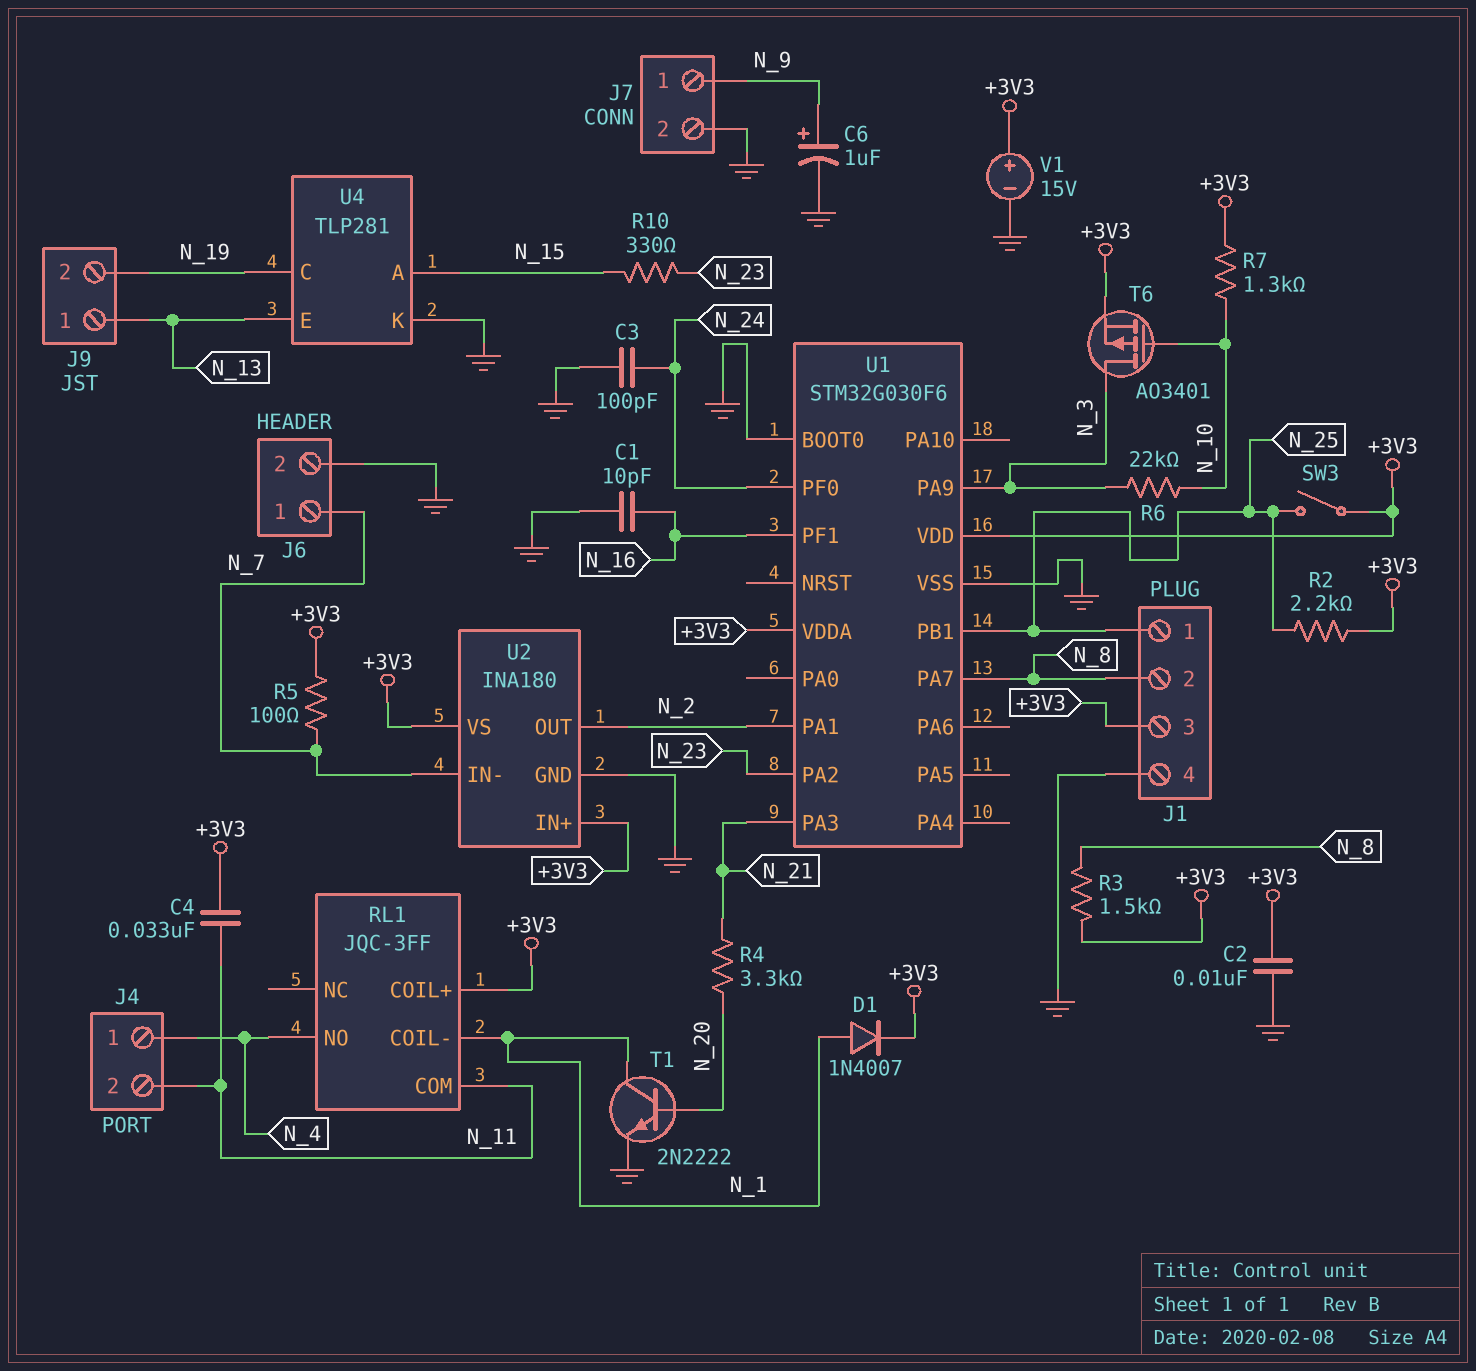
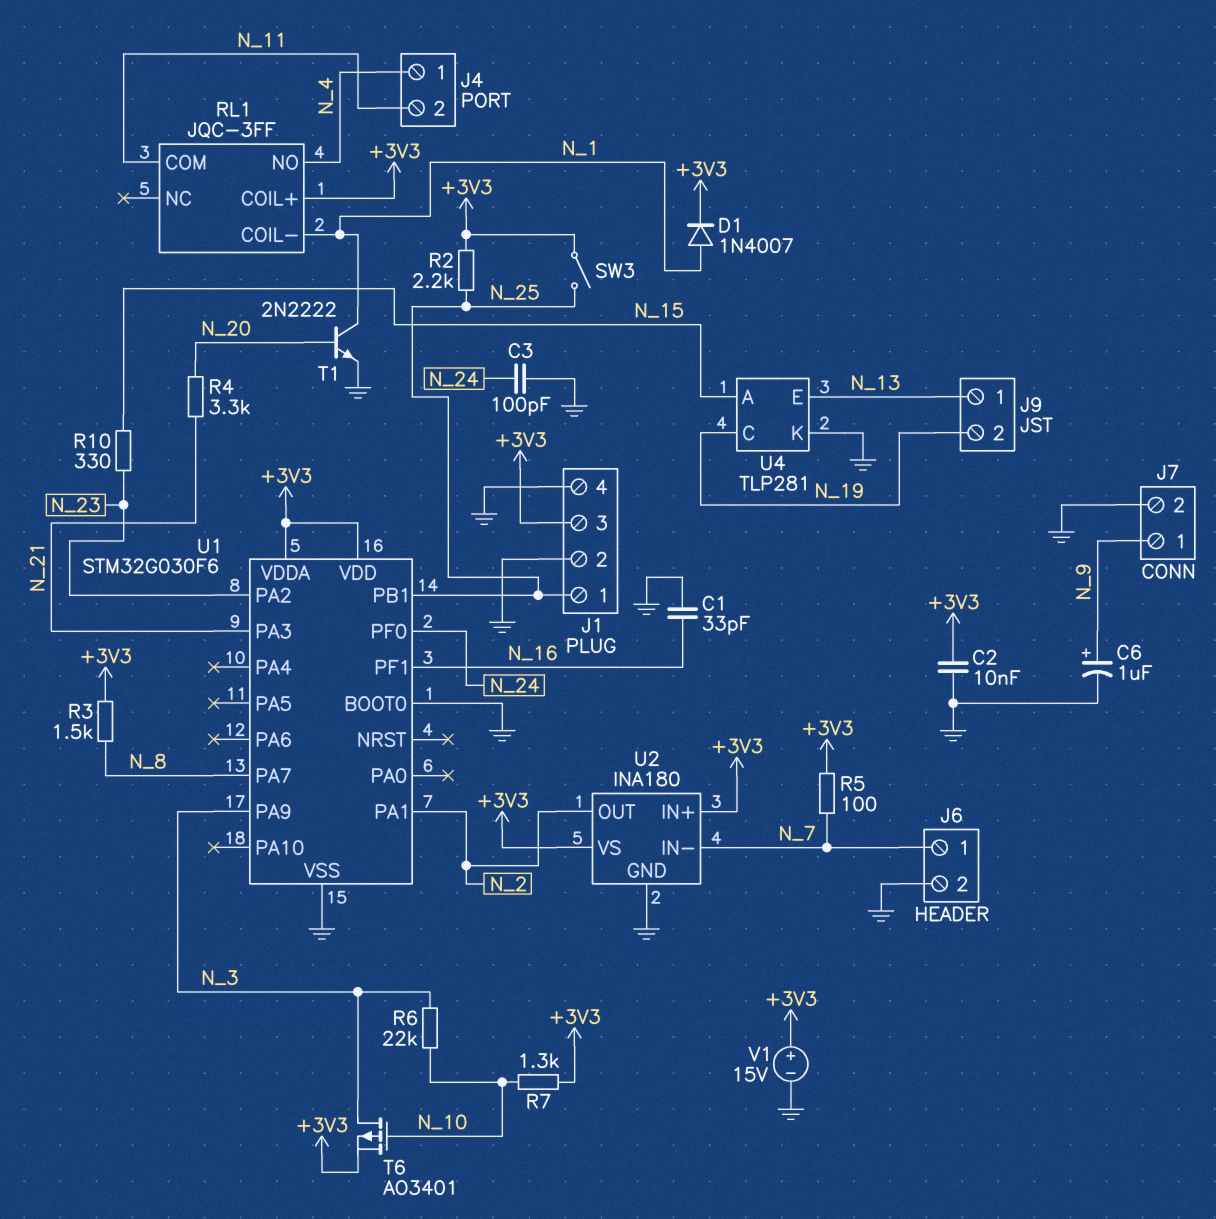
C1: 10pF (GND, N_16) -> 33pF (GND, N_16)
C4: 33nF (+3V3, N_11) -> none
J1 pin 2: N_8 -> GND

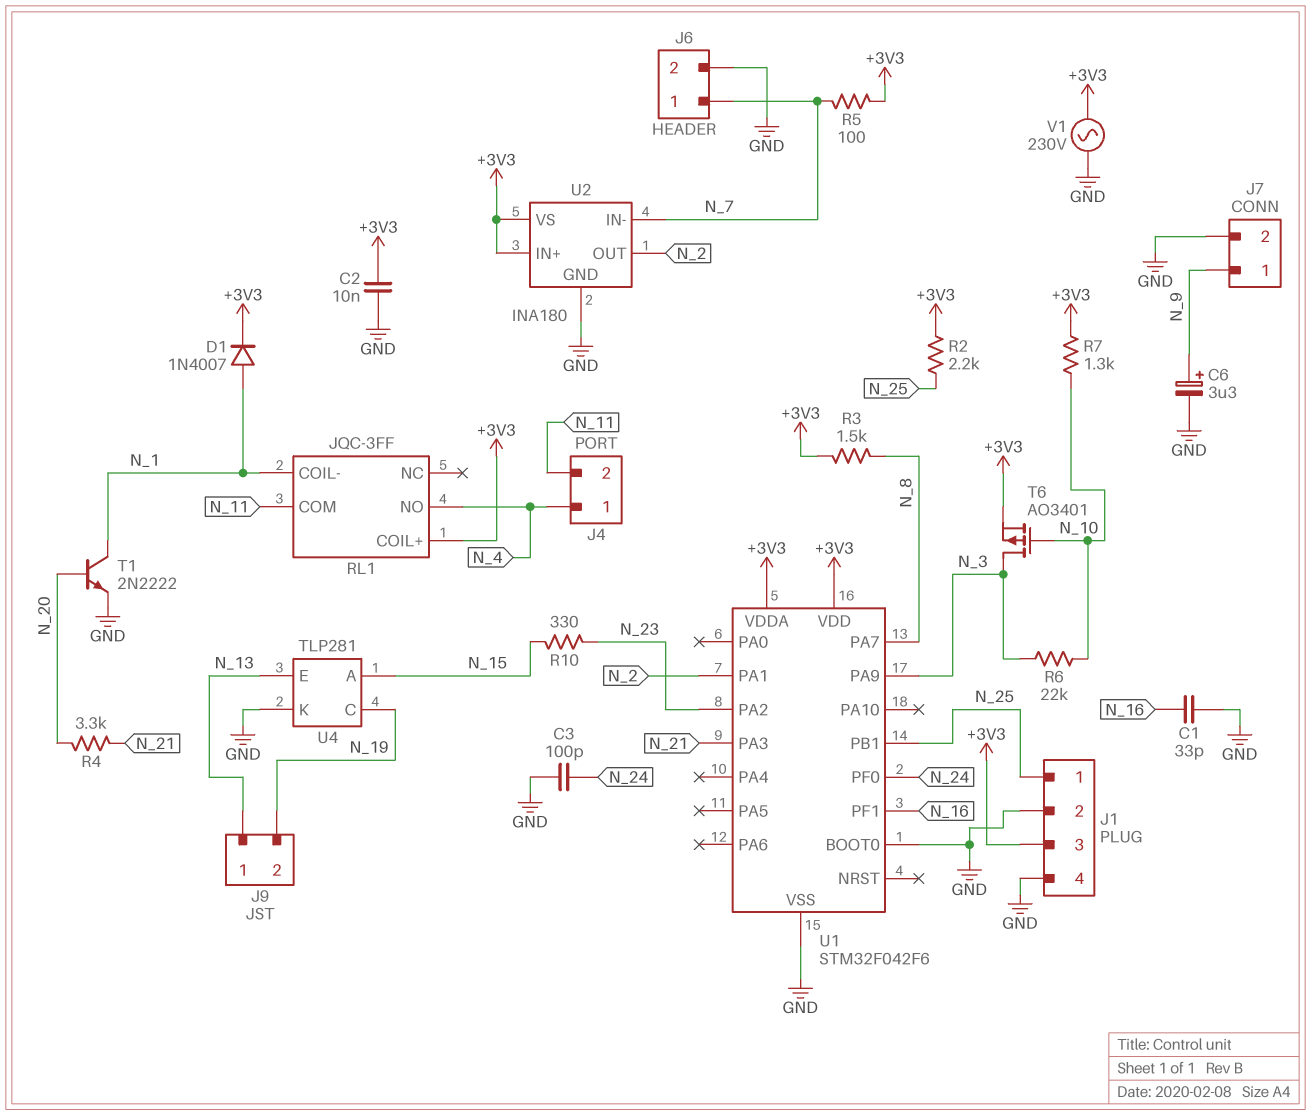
C6: 1uF (plus N_9, minus GND) -> 3.3uF (plus N_9, minus GND)
SW3: switch (+3V3, N_25) -> none
U1: STM32G030F6 -> STM32F042F6
V1: 15V (plus +3V3, minus GND) -> AC 230V (+3V3, GND)

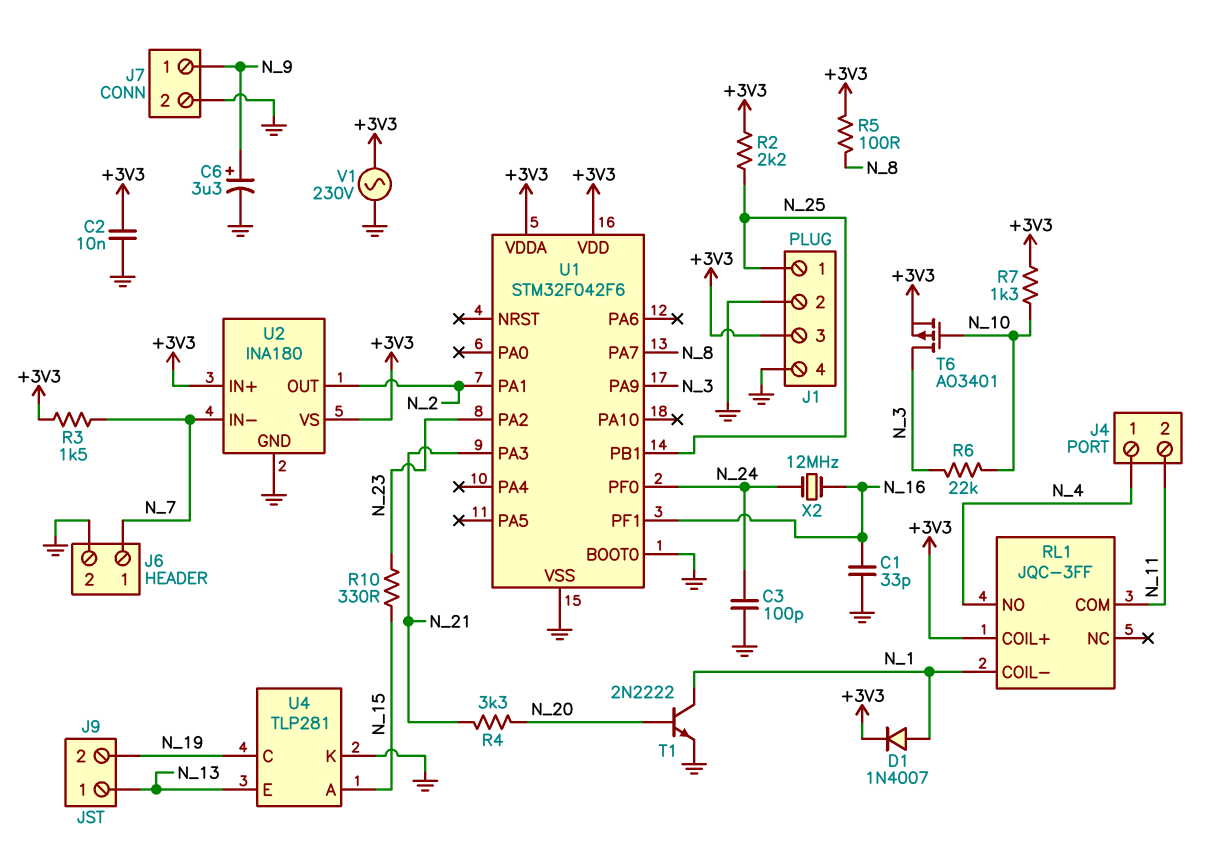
R3: 1.5k (+3V3, N_8) -> 1.5k (+3V3, N_7)
R5: 100 (+3V3, N_7) -> 100 (+3V3, N_8)
X2: none -> 12MHz (N_16, N_24)

